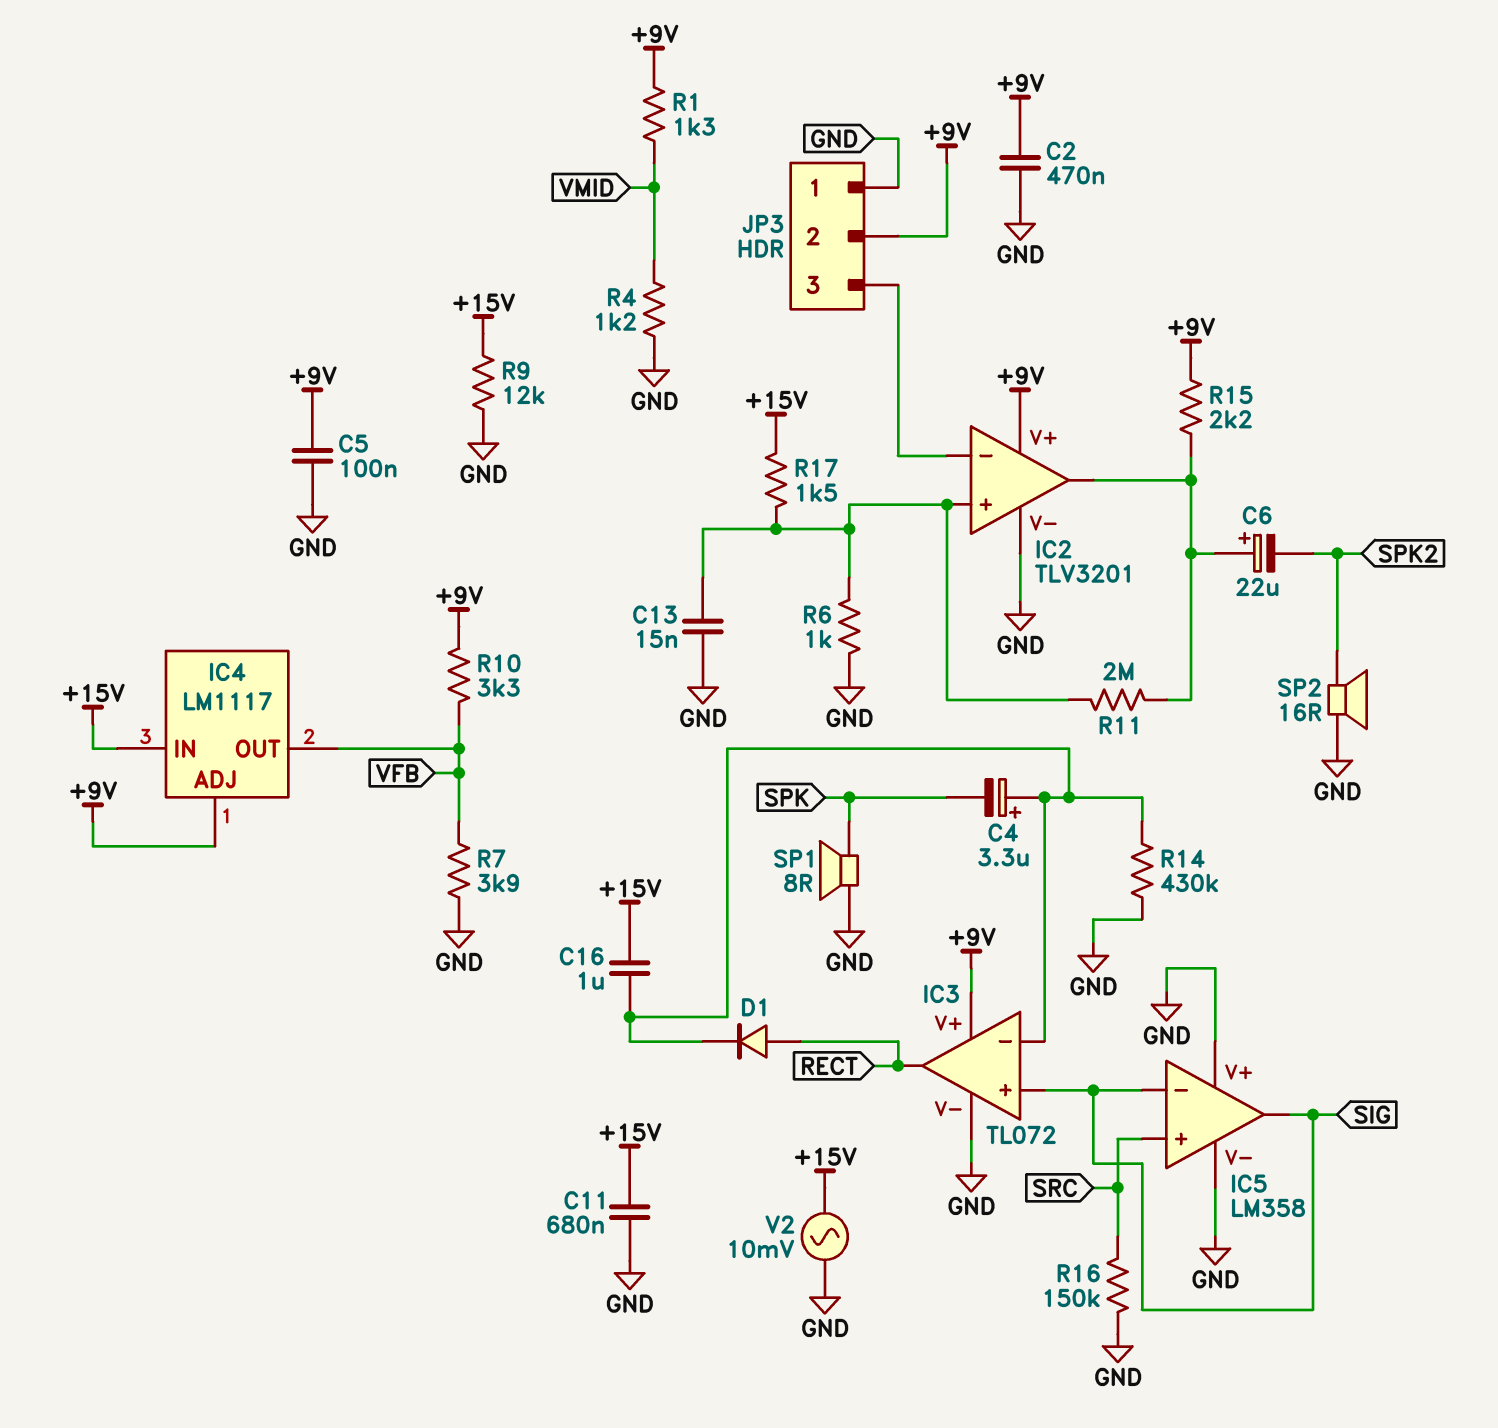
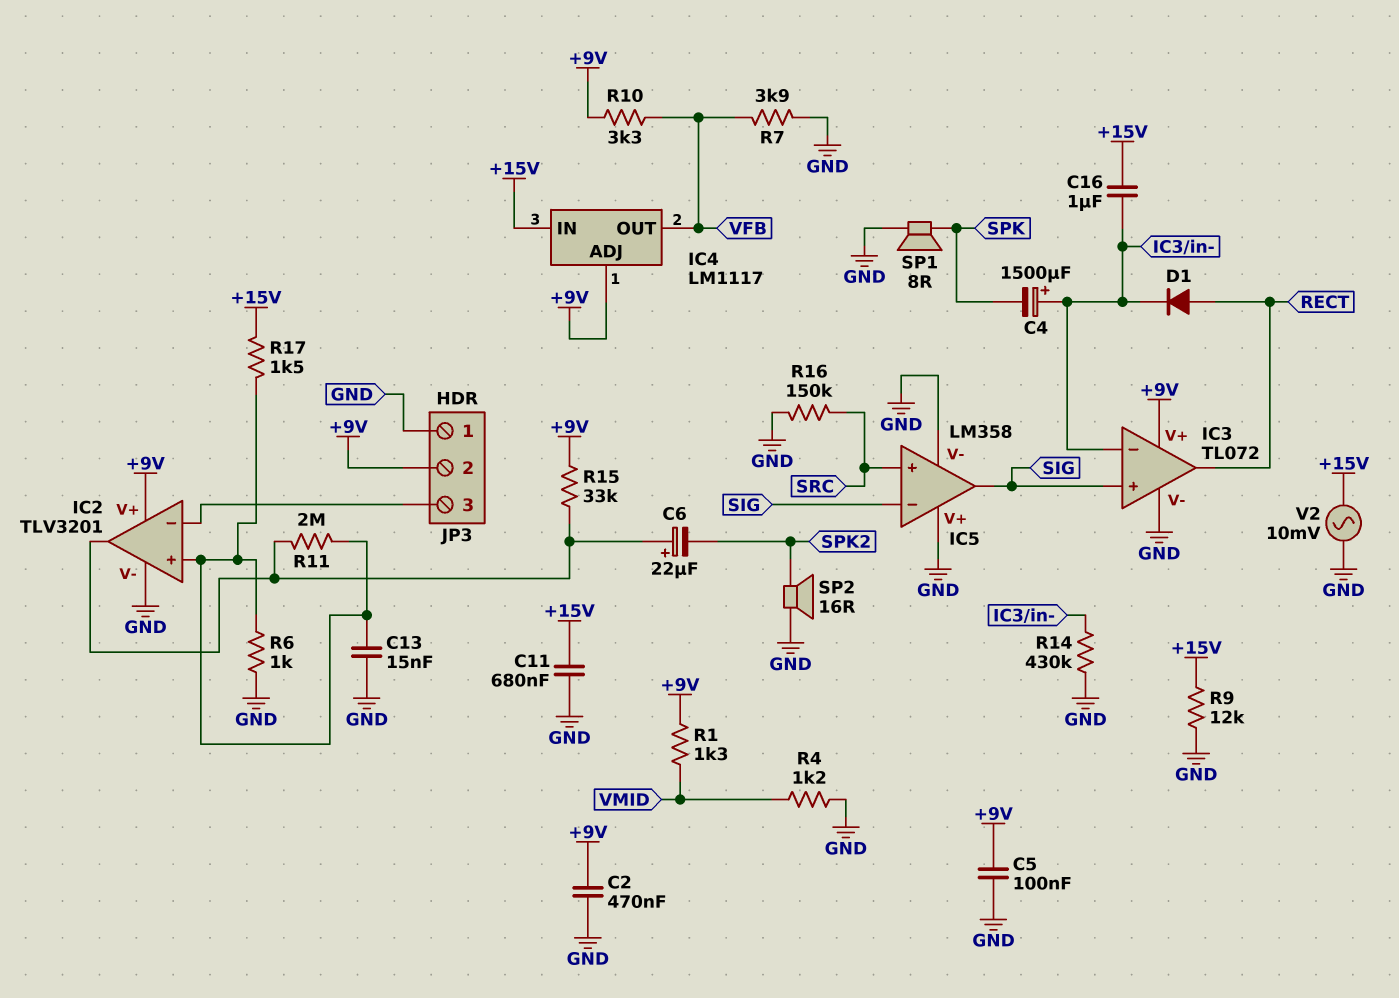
C4: 3.3uF (plus IC3/in-, minus SPK) -> 1500uF (plus IC3/in-, minus SPK)
R15: 2.2k (+9V, IC2/out) -> 33k (+9V, IC2/out)

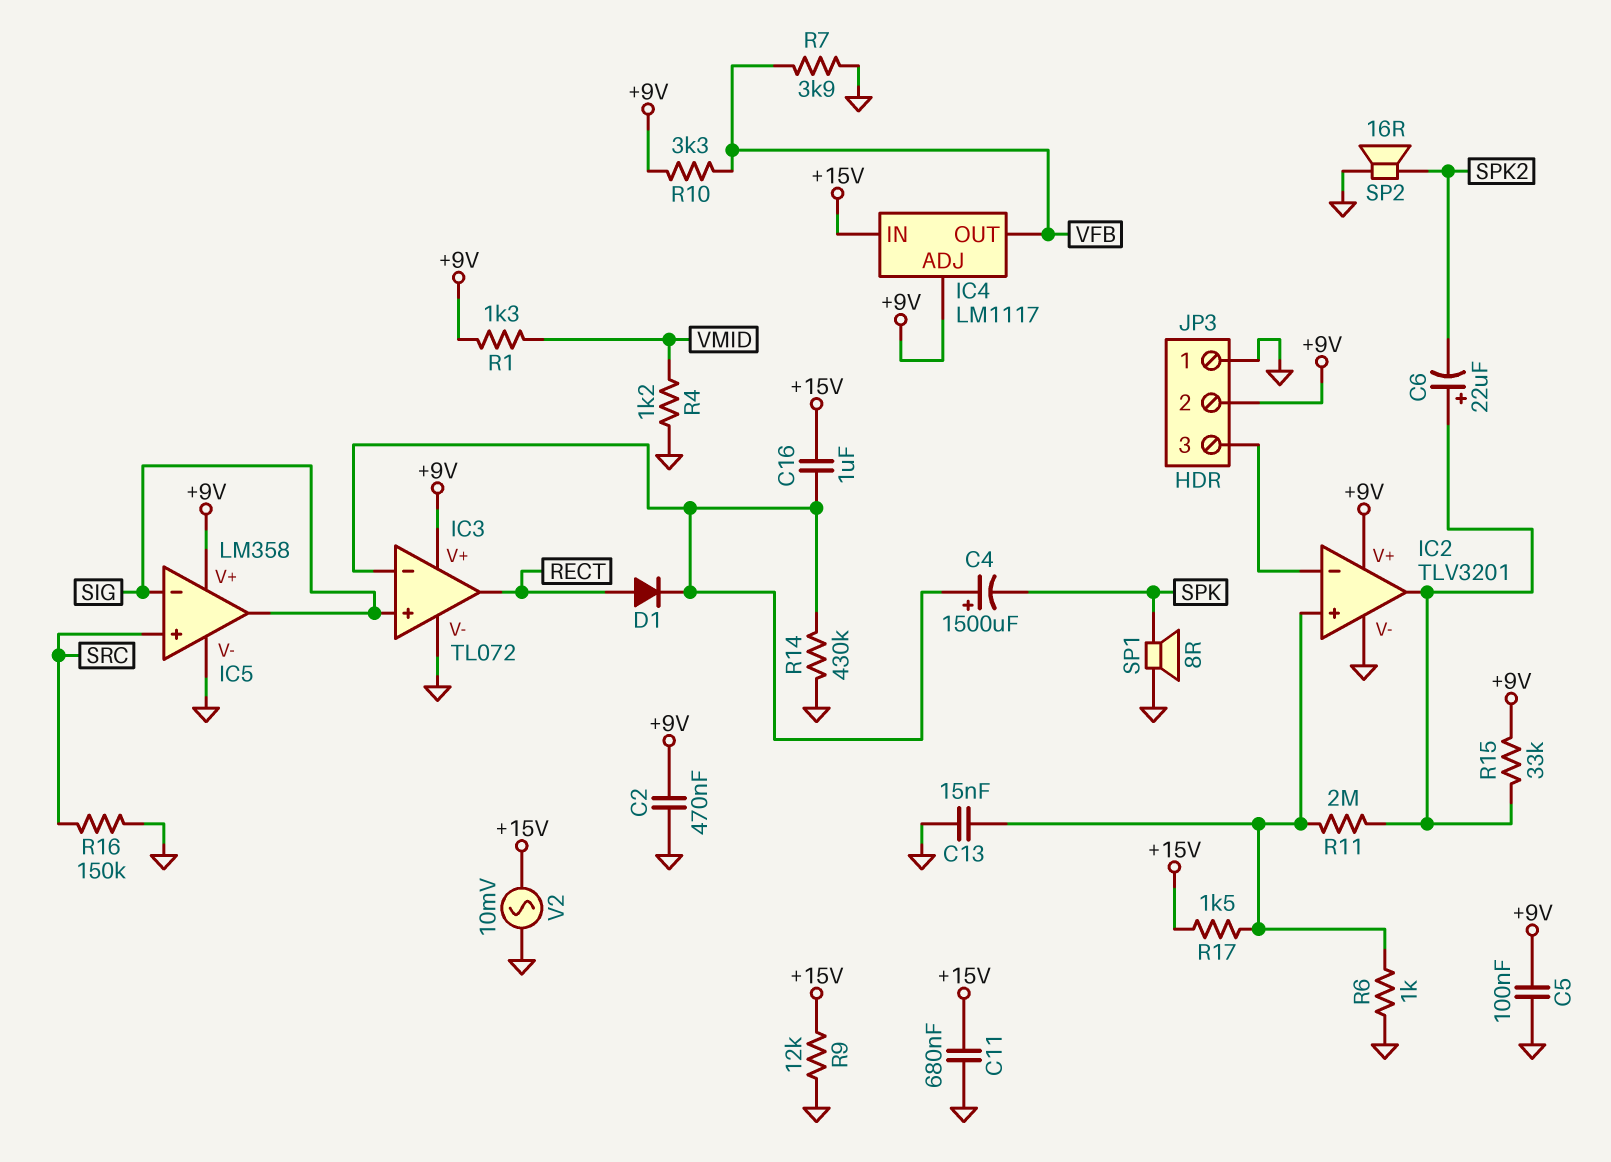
IC5 pin V+: GND -> +9V

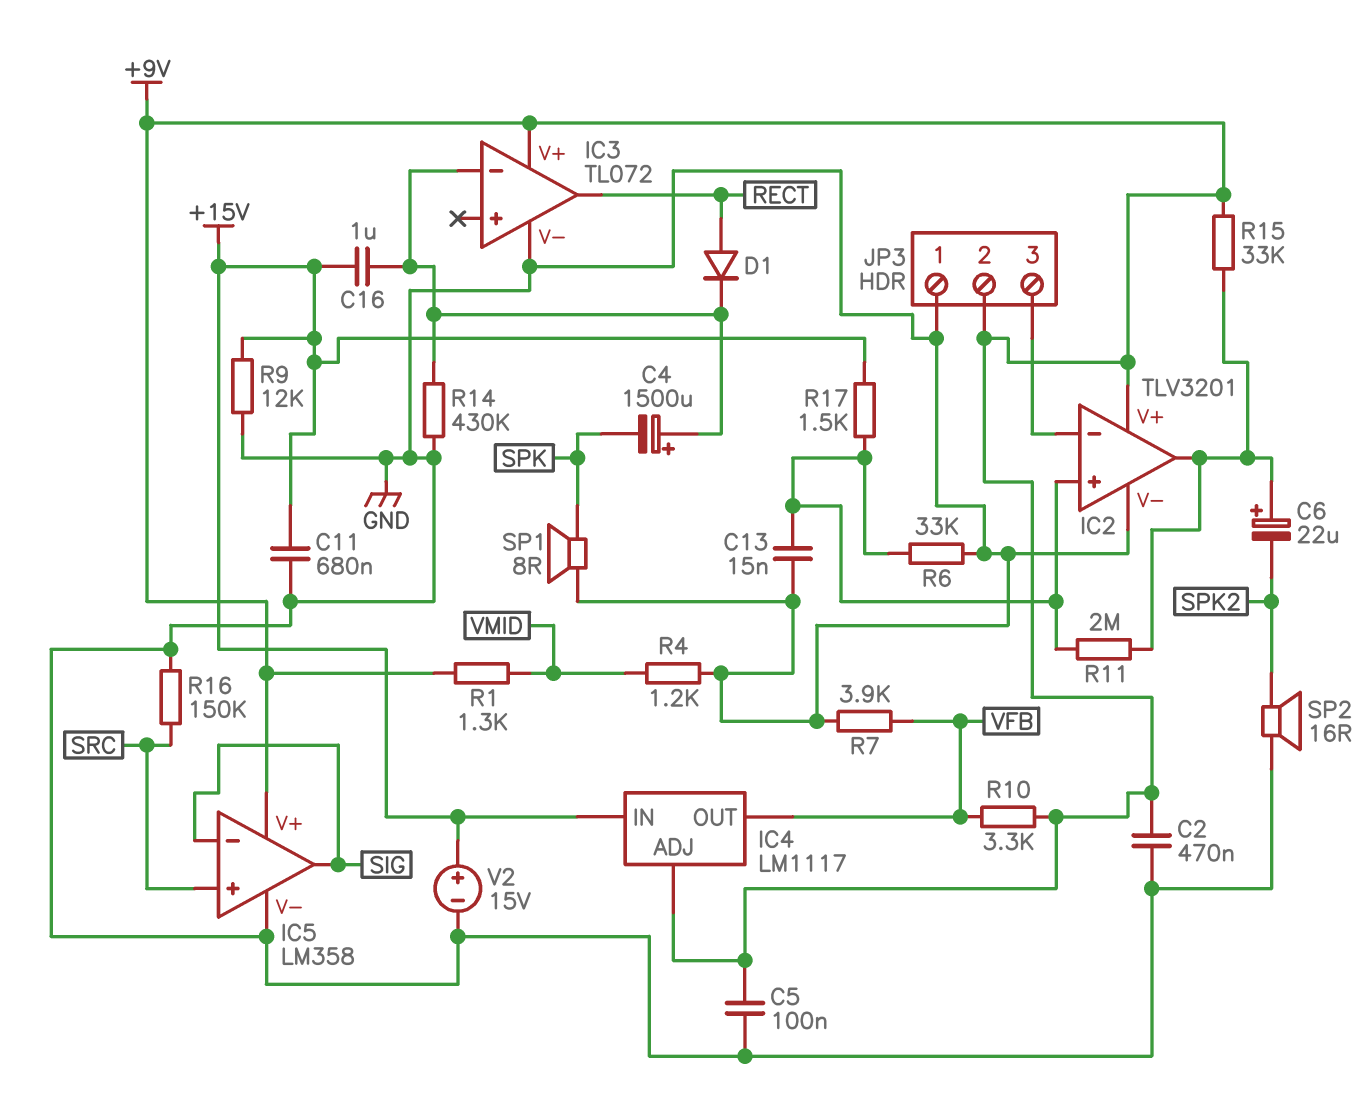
IC3 pin in+: SIG -> none
R6: 1k (GND, IC2/in+) -> 33k (GND, IC2/in+)
V2: AC 10mV (+15V, GND) -> 15V (plus +15V, minus GND)

